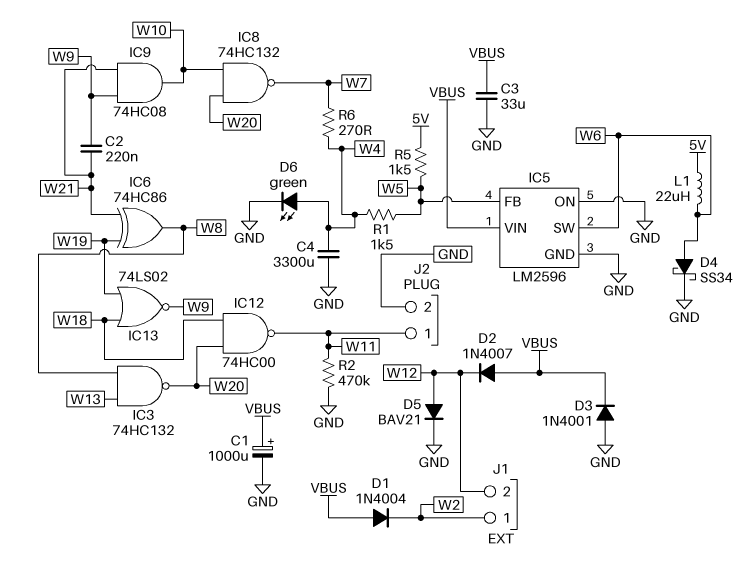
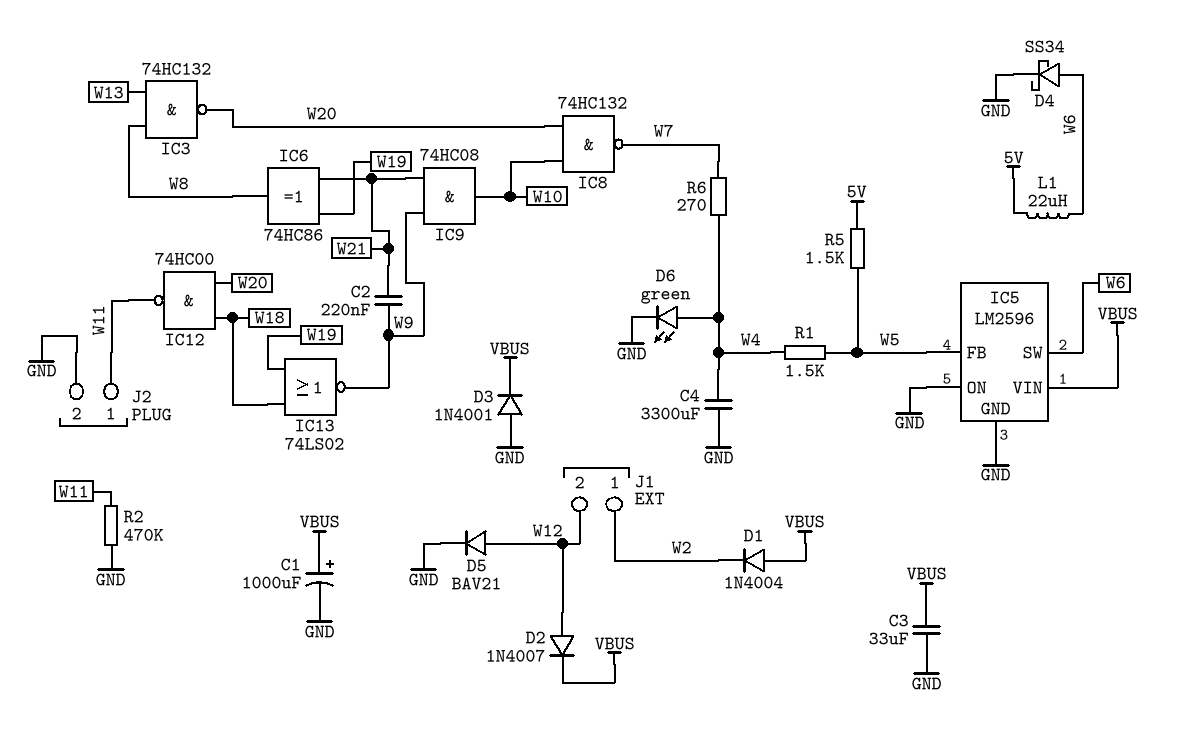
D2: diode 1N4007 (A VBUS, K W12) -> diode 1N4007 (A W12, K VBUS)

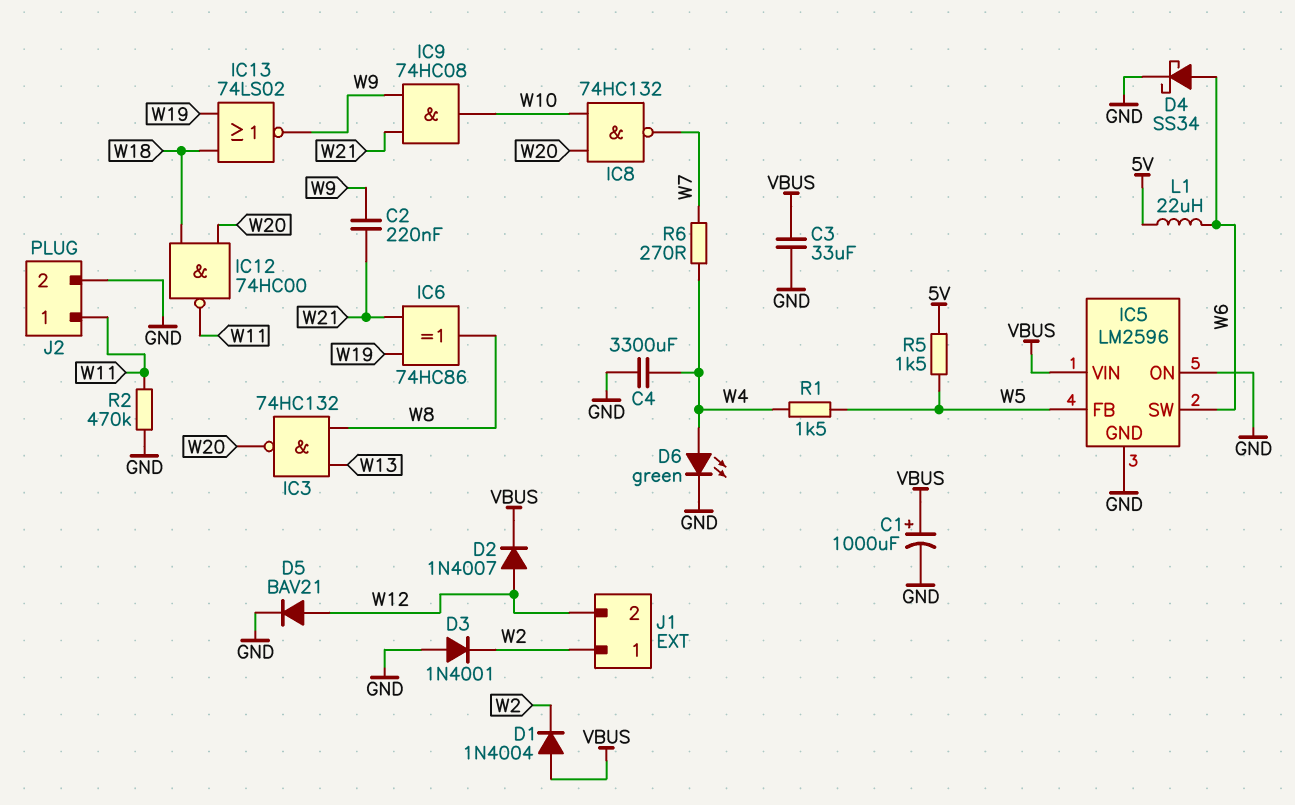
D3: diode 1N4001 (A GND, K VBUS) -> diode 1N4001 (A GND, K W2)

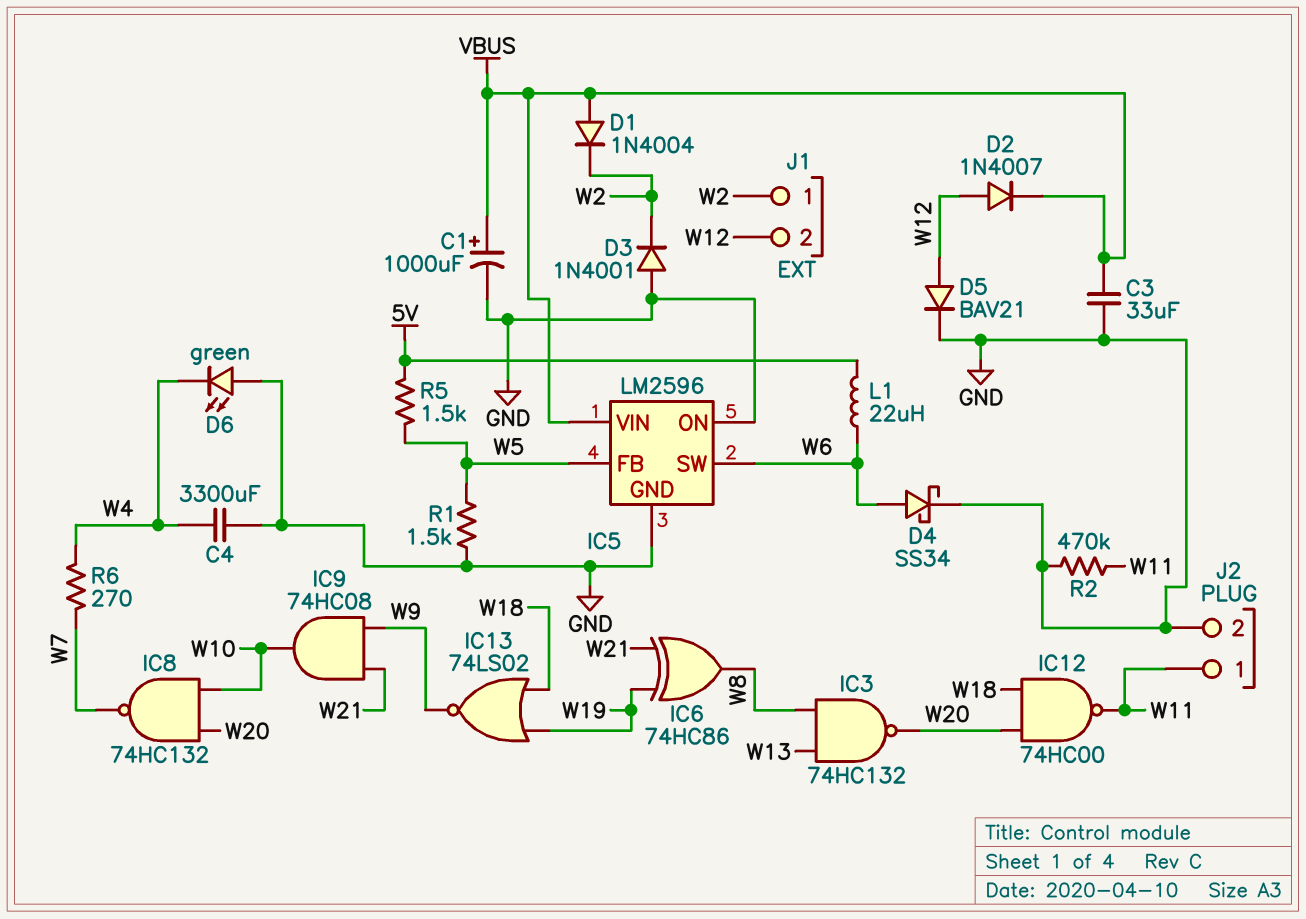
C2: 220nF (W9, W21) -> none
D6: LED green (A W4, K GND) -> LED green (A GND, K W4)
R1: 1.5k (W4, W5) -> 1.5k (GND, W5)

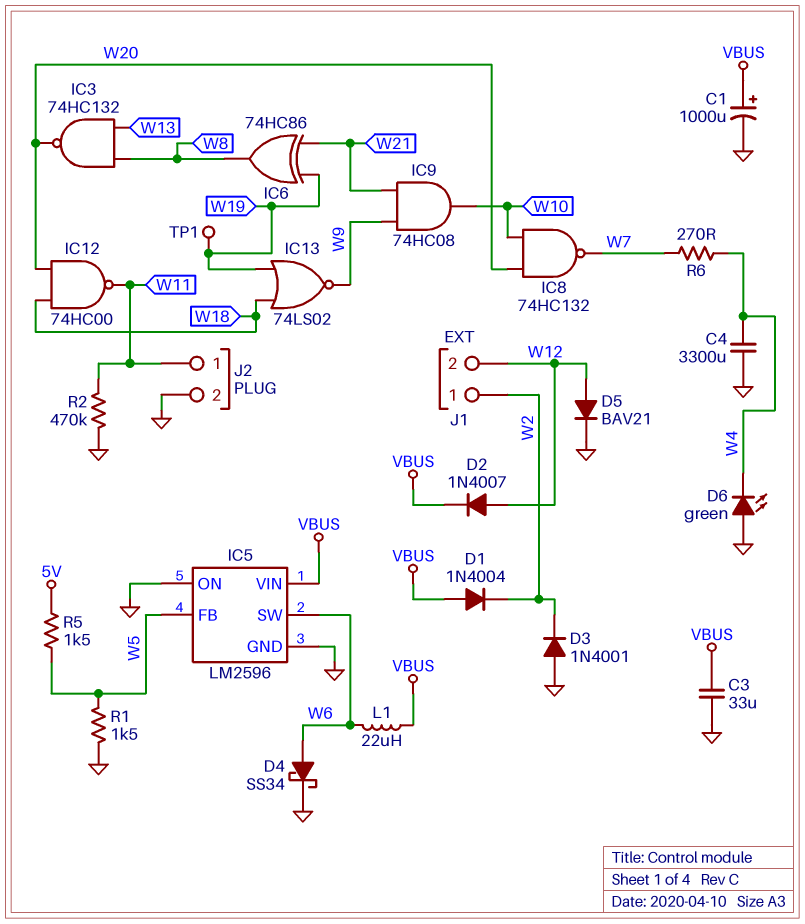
L1: 22uH (5V, W6) -> 22uH (VBUS, W6)
TP1: none -> test point (W19)

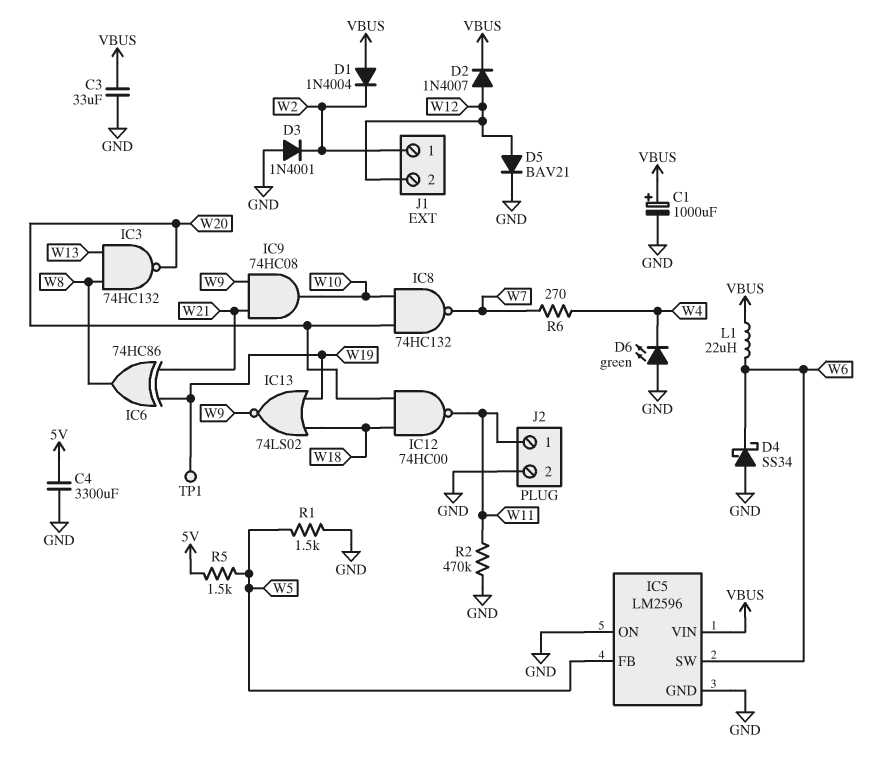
C4: 3300uF (GND, W4) -> 3300uF (5V, GND)
D4: schottky SS34 (A W6, K GND) -> schottky SS34 (A GND, K W6)

